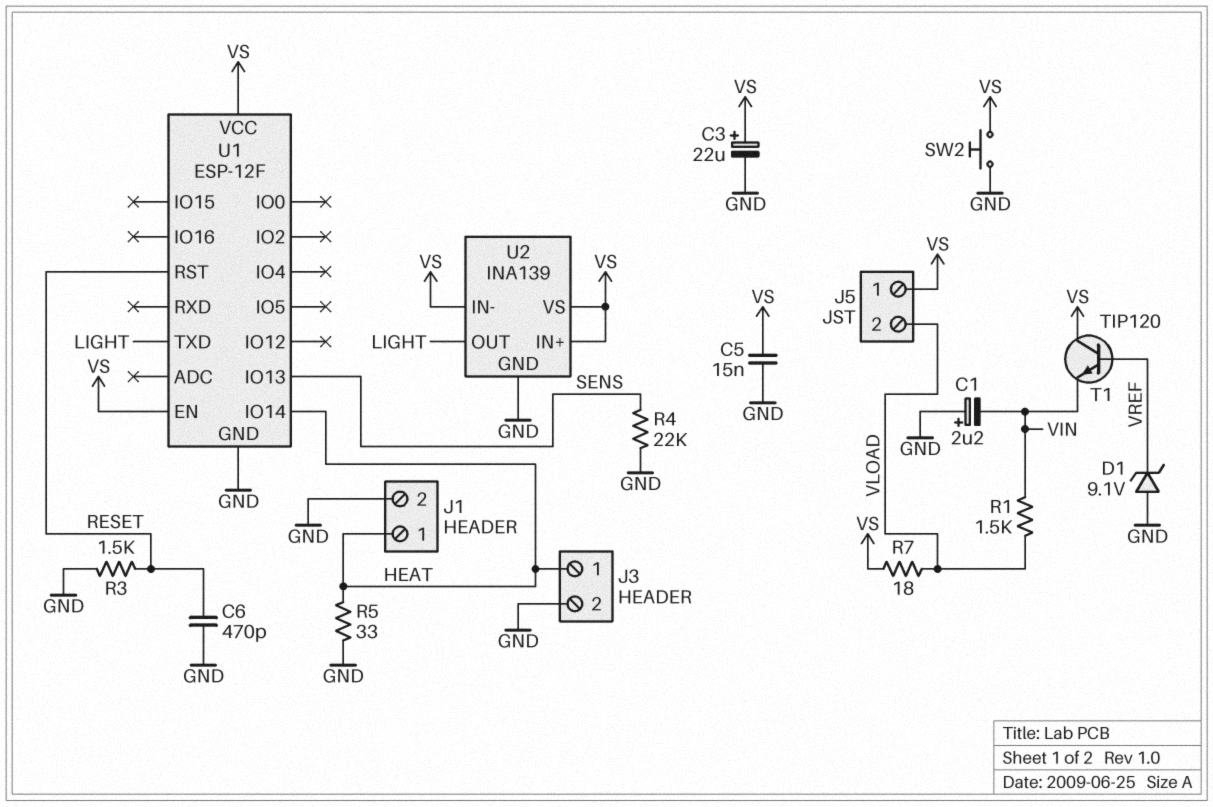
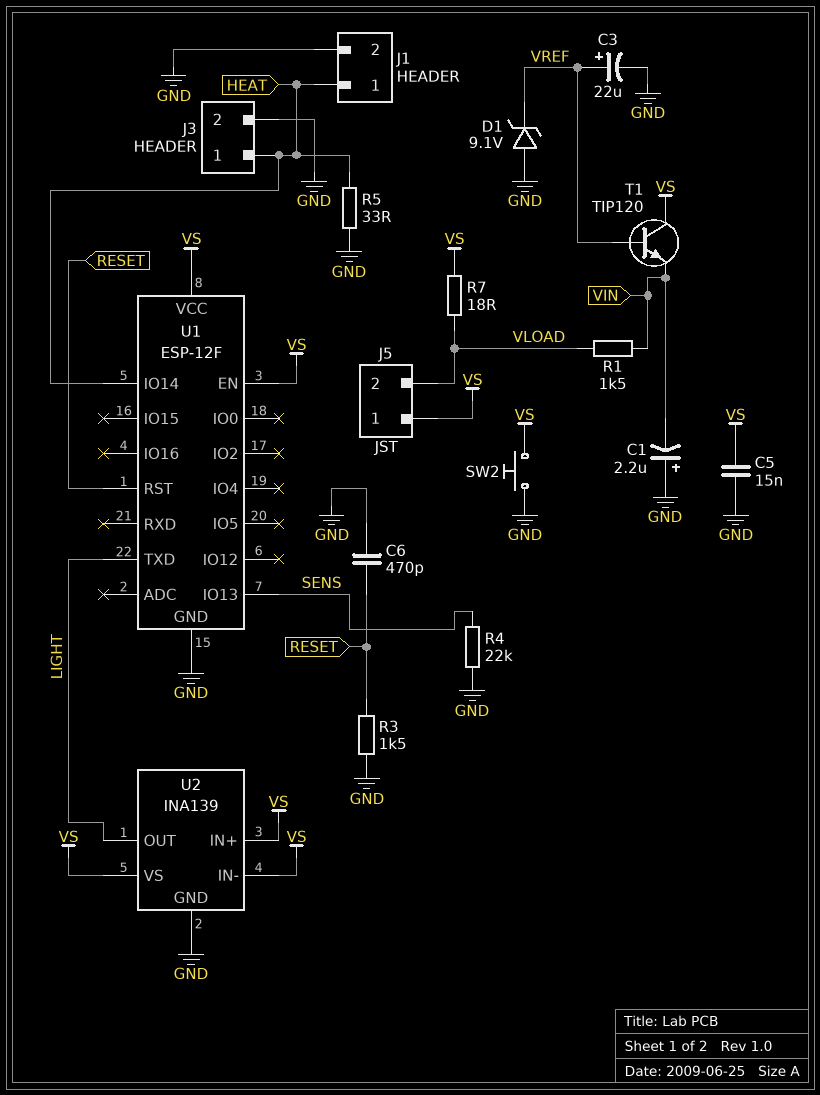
C3: 22uF (plus VS, minus GND) -> 22uF (plus VREF, minus GND)

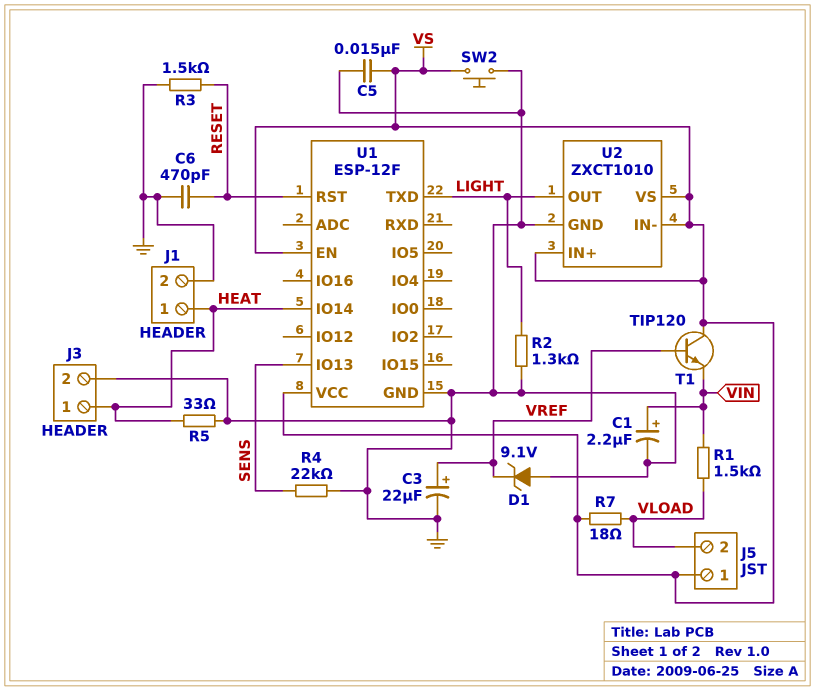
C1: 2.2uF (plus GND, minus VIN) -> 2.2uF (plus VIN, minus GND)
R2: none -> 1.3k (GND, LIGHT)
U2: INA139 -> ZXCT1010

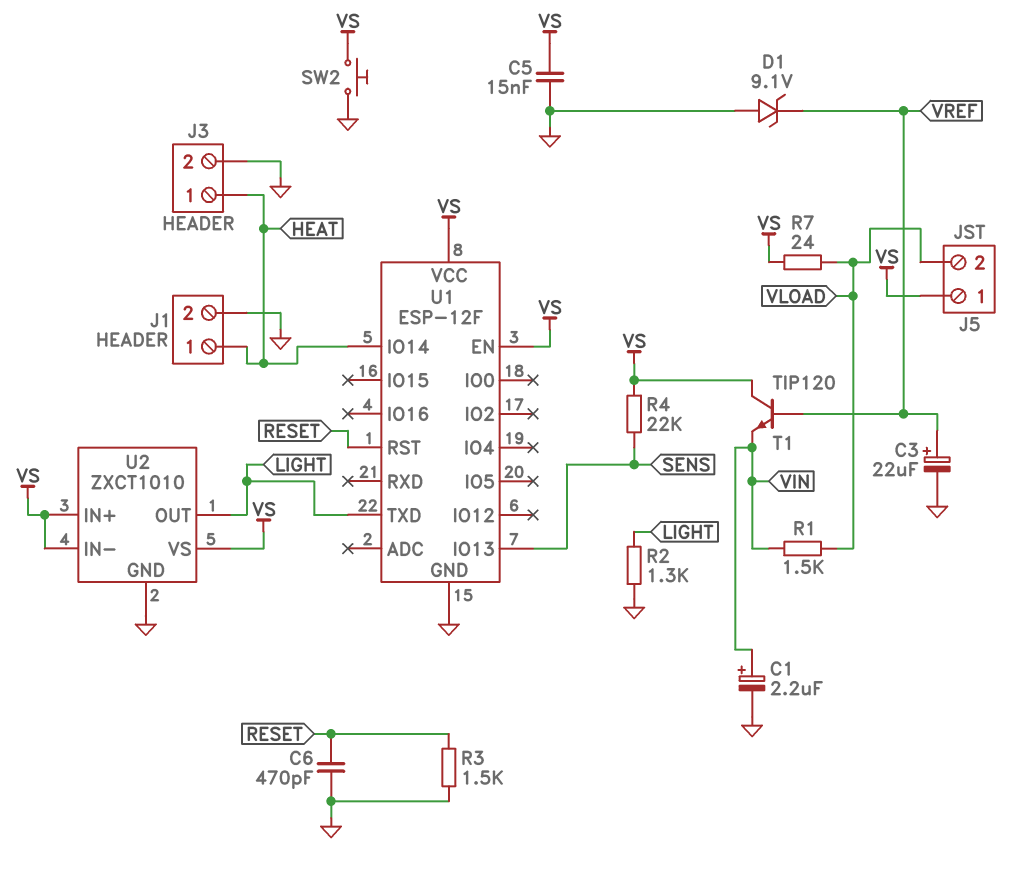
R4: 22k (GND, SENS) -> 22k (SENS, VS)
R5: 33 (GND, HEAT) -> none
R7: 18 (VLOAD, VS) -> 24 (VLOAD, VS)

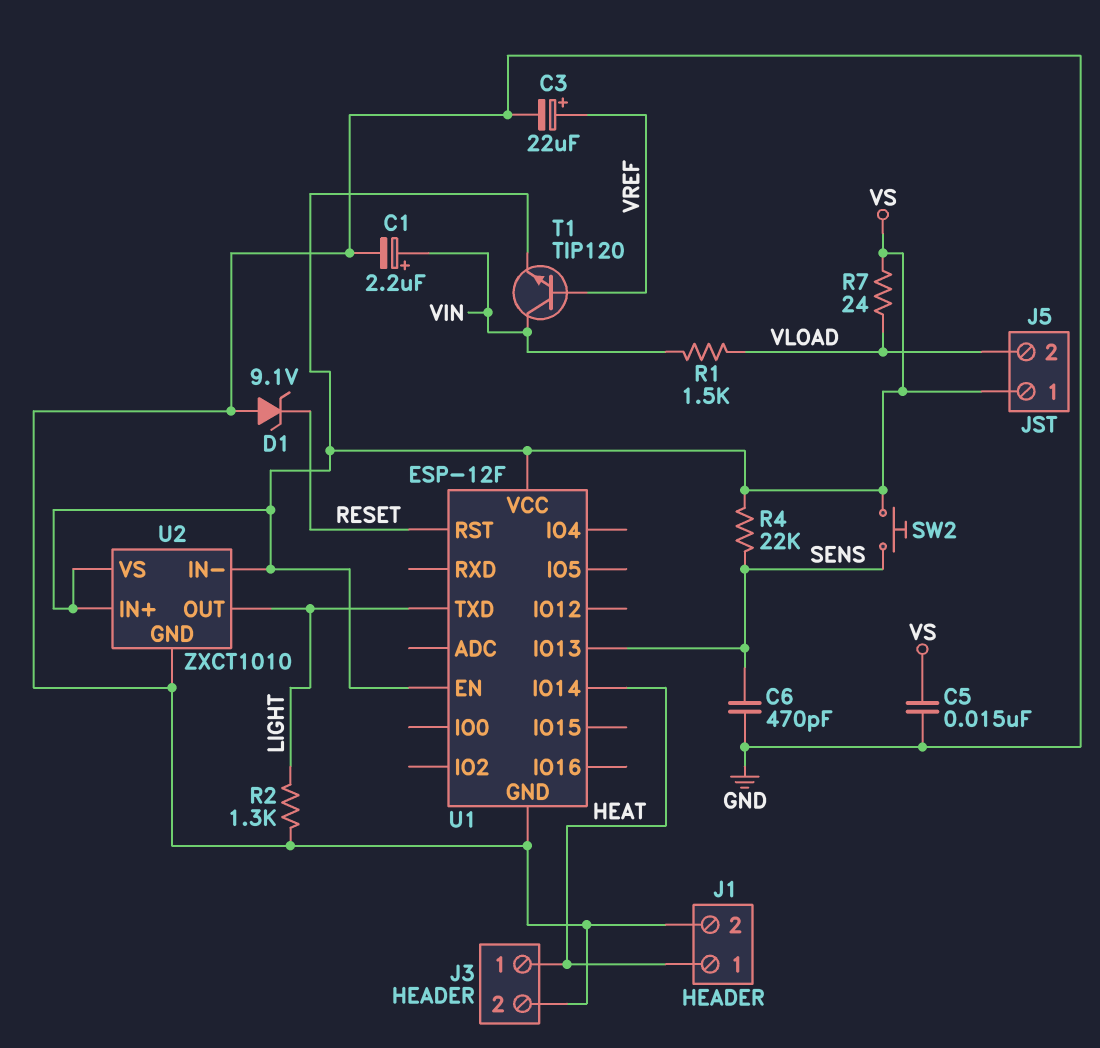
C6: 470pF (GND, RESET) -> 470pF (GND, SENS)
D1: zener 9.1V (A GND, K VREF) -> zener 9.1V (A GND, K RESET)
R3: 1.5k (GND, RESET) -> none
SW2: button (GND, VS) -> button (SENS, VS)
T1: NPN TIP120 (B VREF, C VS, E VIN) -> NPN TIP120 (B VREF, C VIN, E VS)

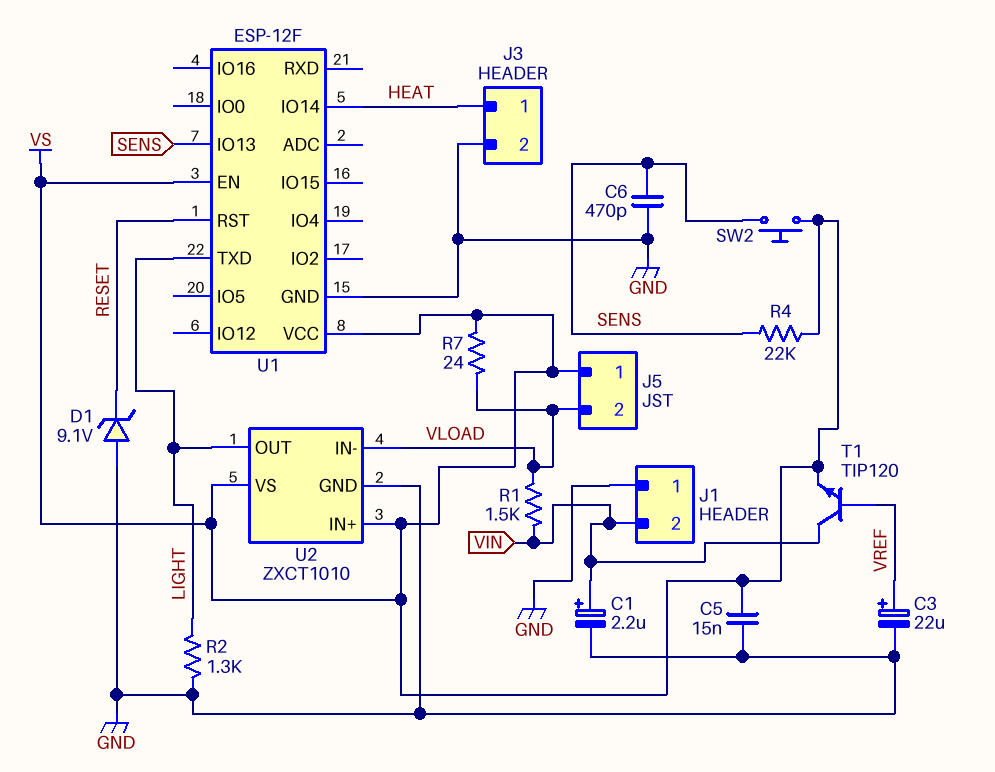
J1 pin 1: HEAT -> GND
J1 pin 2: GND -> VIN
U2 pin IN-: VS -> VLOAD

